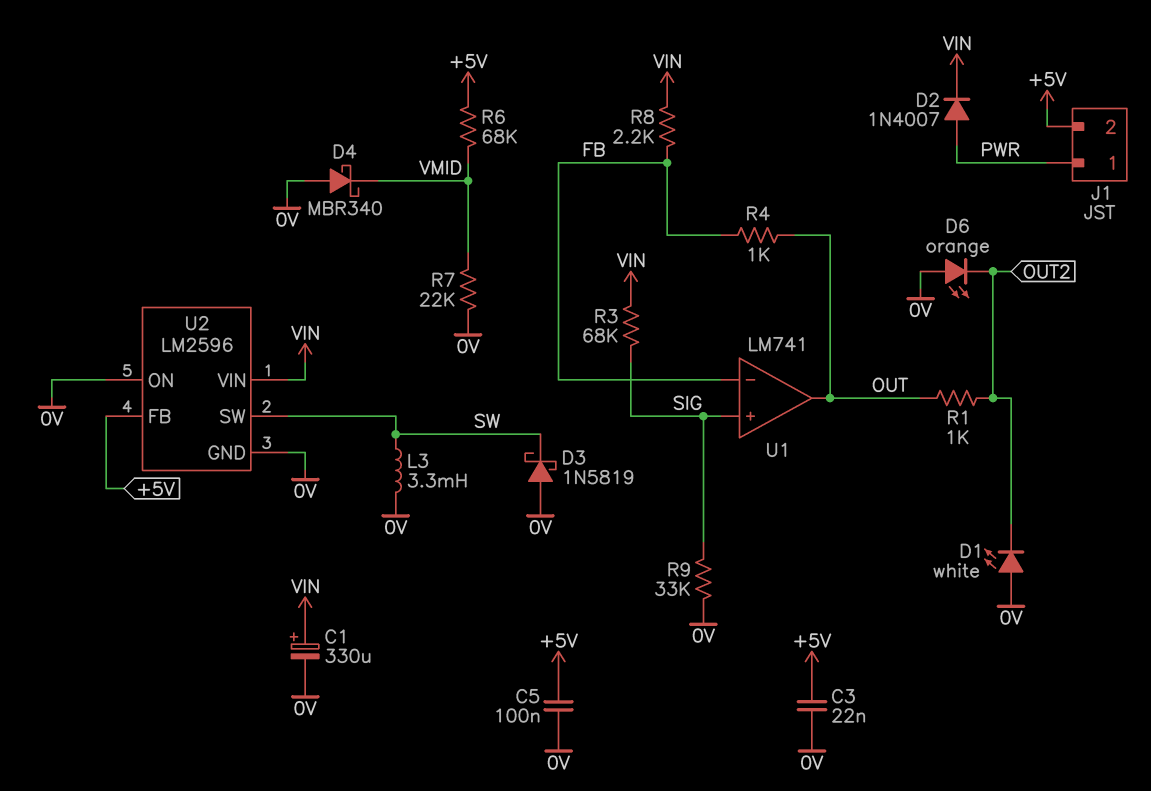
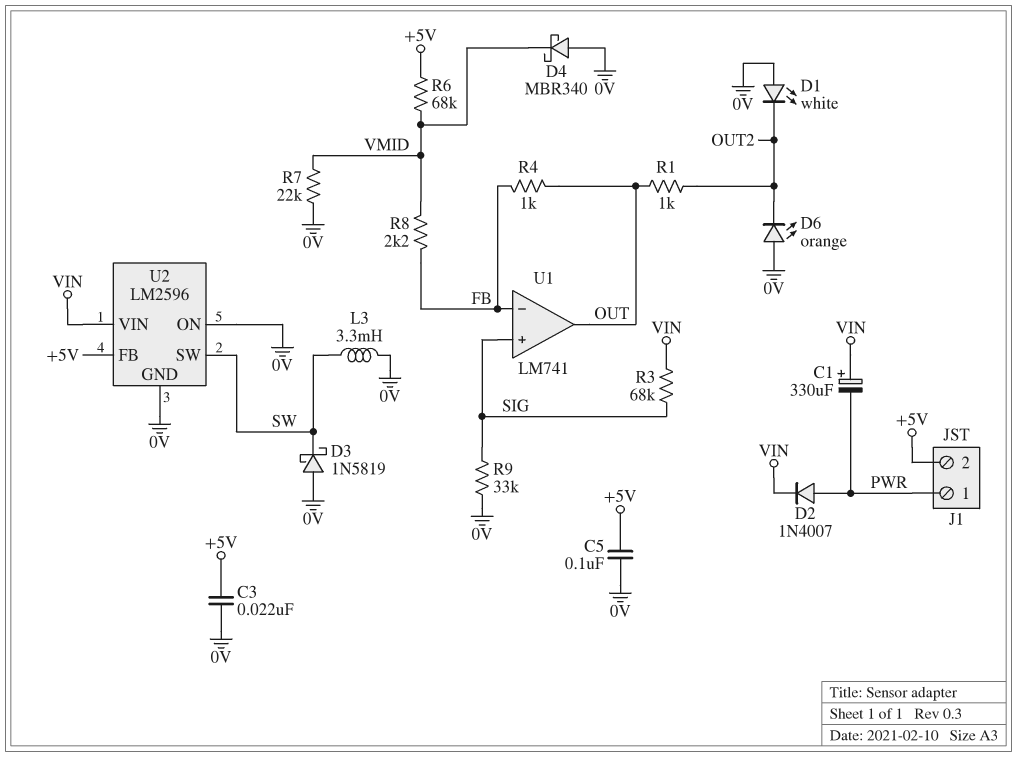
C1: 330uF (plus VIN, minus 0V) -> 330uF (plus VIN, minus PWR)
R8: 2.2k (FB, VIN) -> 2.2k (FB, VMID)

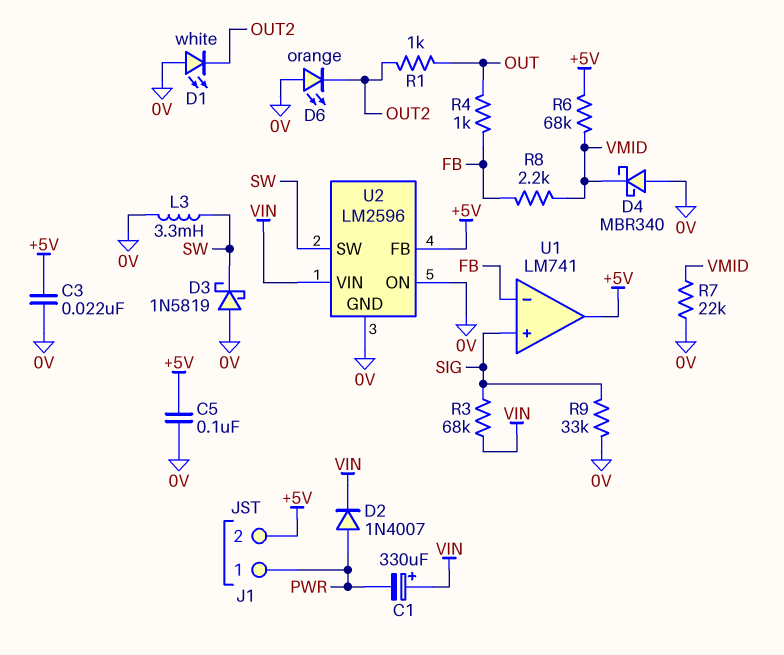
U1 pin out: OUT -> +5V

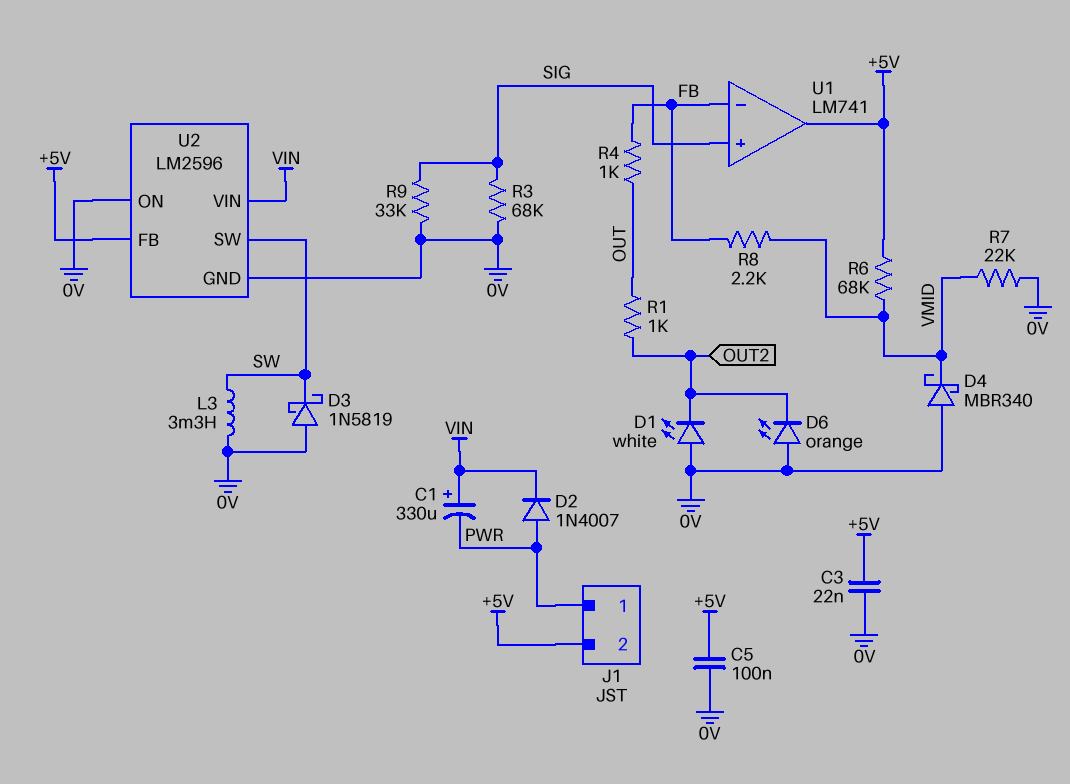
R3: 68k (SIG, VIN) -> 68k (0V, SIG)

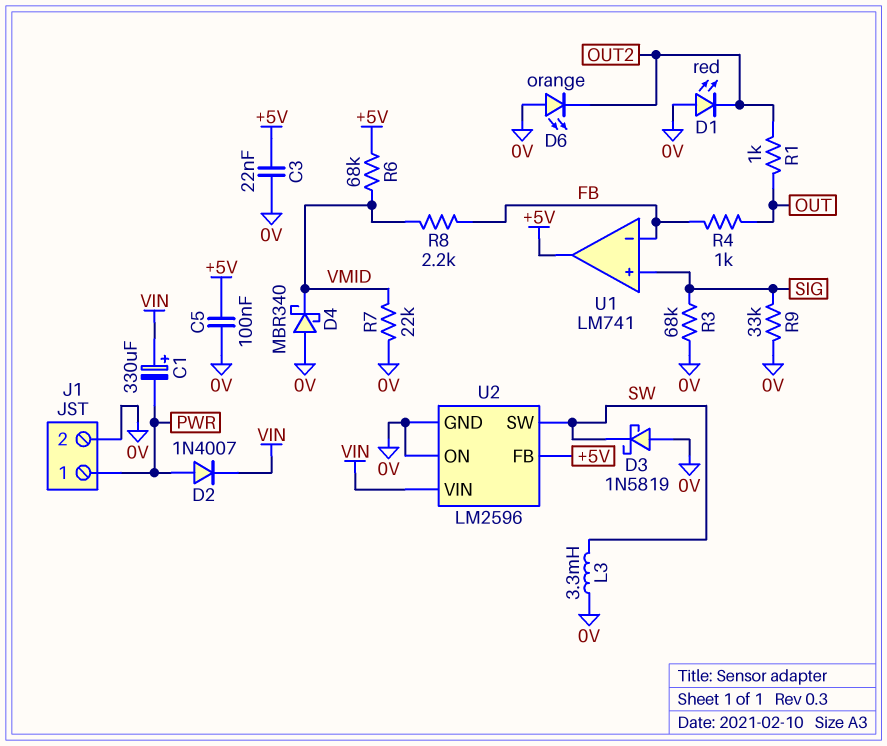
D1: LED white (A 0V, K OUT2) -> LED red (A 0V, K OUT2)
J1 pin 2: +5V -> 0V

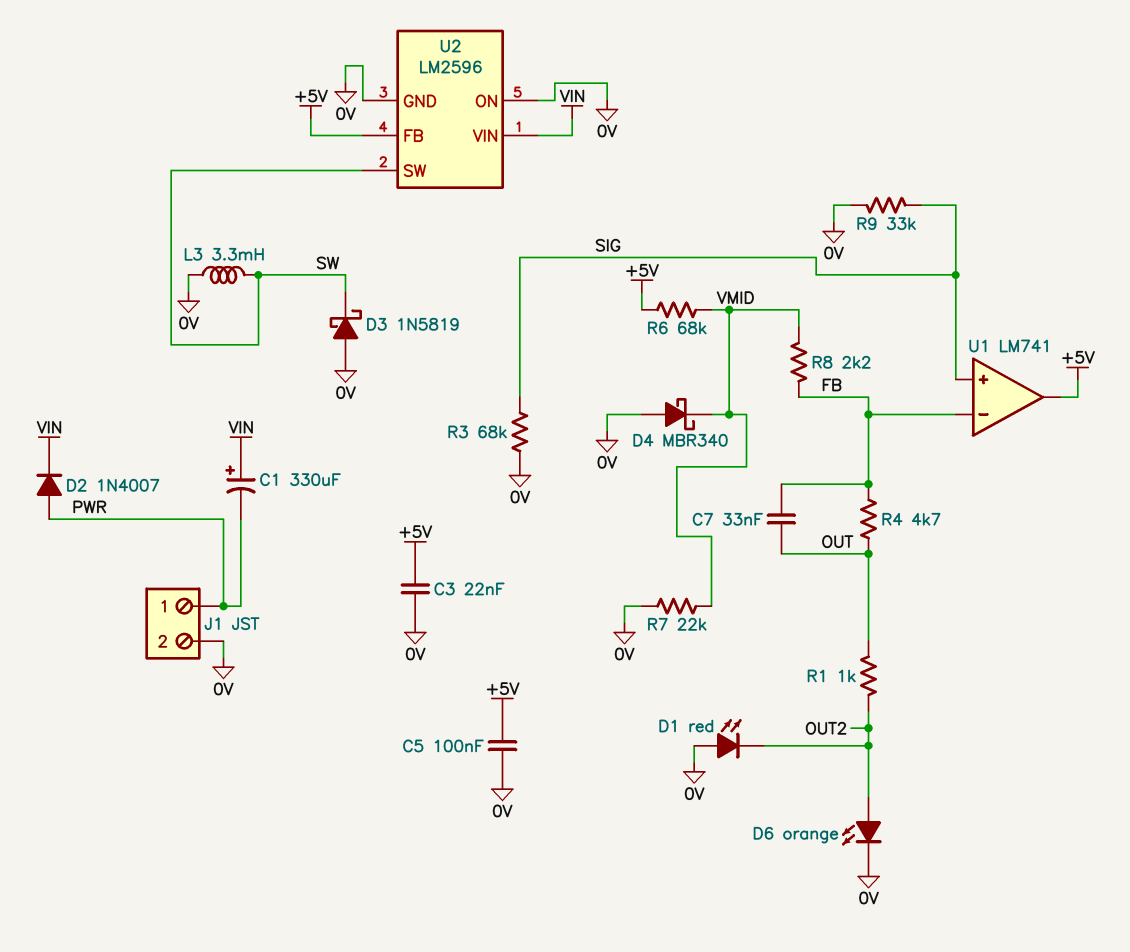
C7: none -> 33nF (FB, OUT)
D6: LED orange (A 0V, K OUT2) -> LED orange (A OUT2, K 0V)
R4: 1k (FB, OUT) -> 4.7k (FB, OUT)

